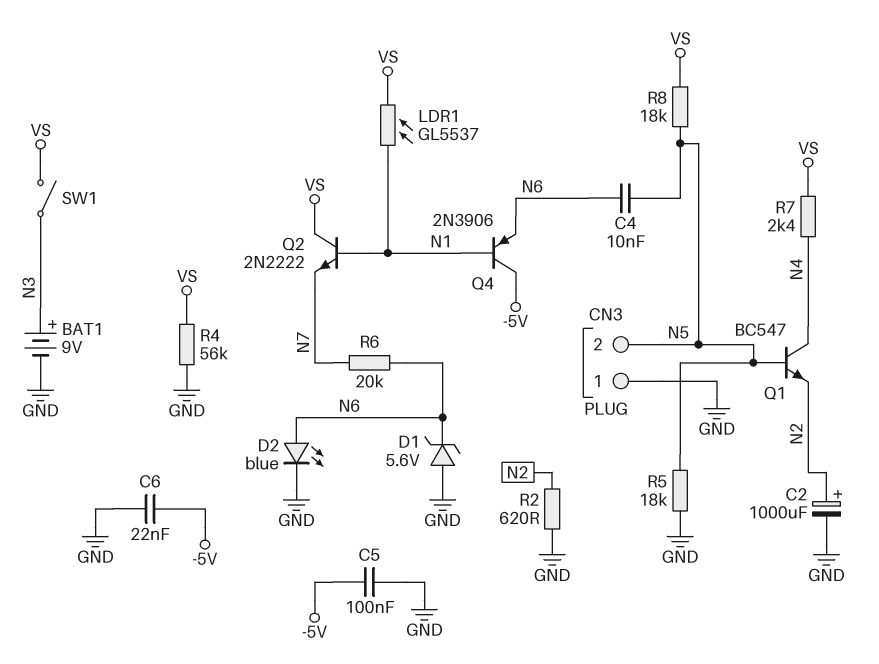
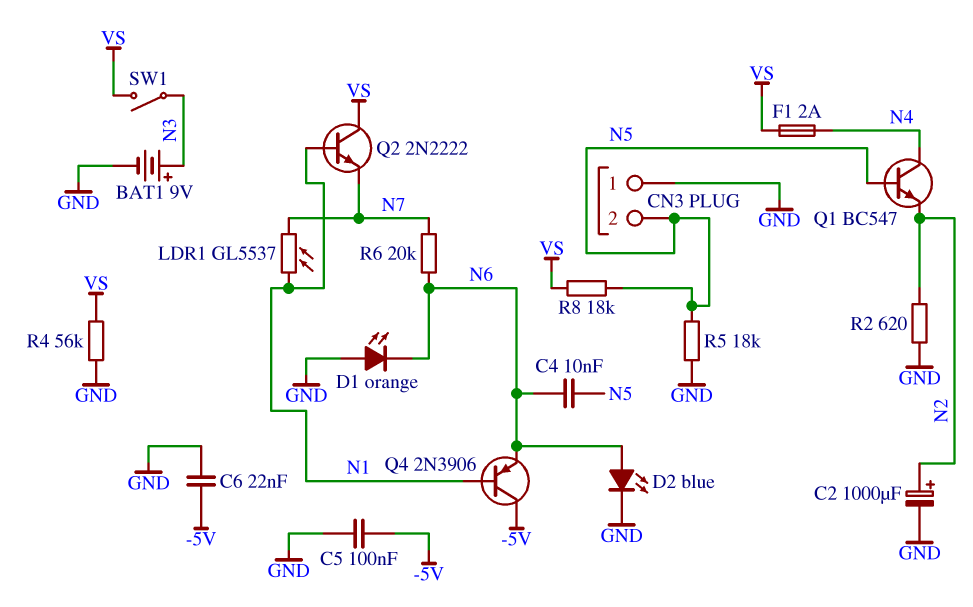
D1: zener 5.6V (A GND, K N6) -> LED orange (A GND, K N6)
F1: none -> 2A (N4, VS)
LDR1: GL5537 (N1, VS) -> GL5537 (N1, N7)
R7: 2.4k (N4, VS) -> none

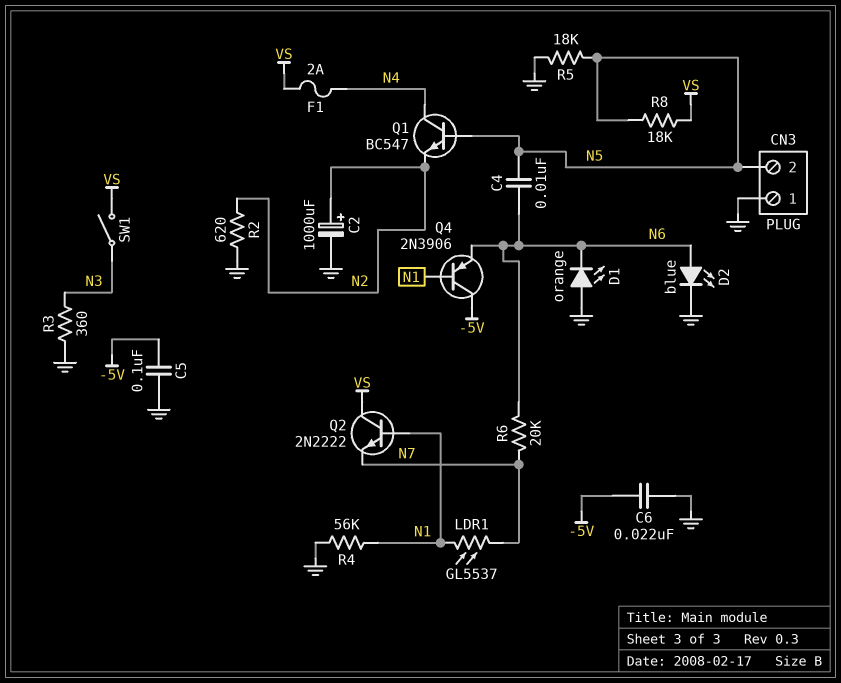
BAT1: 9V (plus N3, minus GND) -> none
R3: none -> 360 (GND, N3)
R4: 56k (GND, VS) -> 56k (GND, N1)

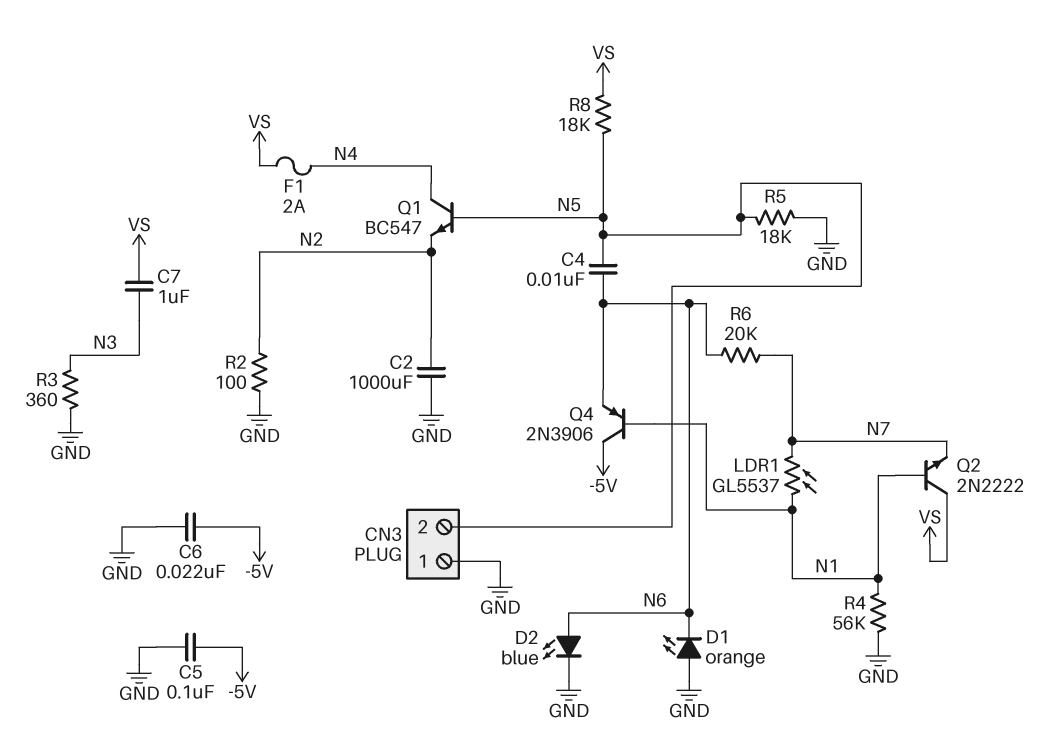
C2: 1000uF (plus N2, minus GND) -> 1000uF (GND, N2)
C7: none -> 1uF (N3, VS)
R2: 620 (GND, N2) -> 100 (GND, N2)
SW1: switch (N3, VS) -> none

